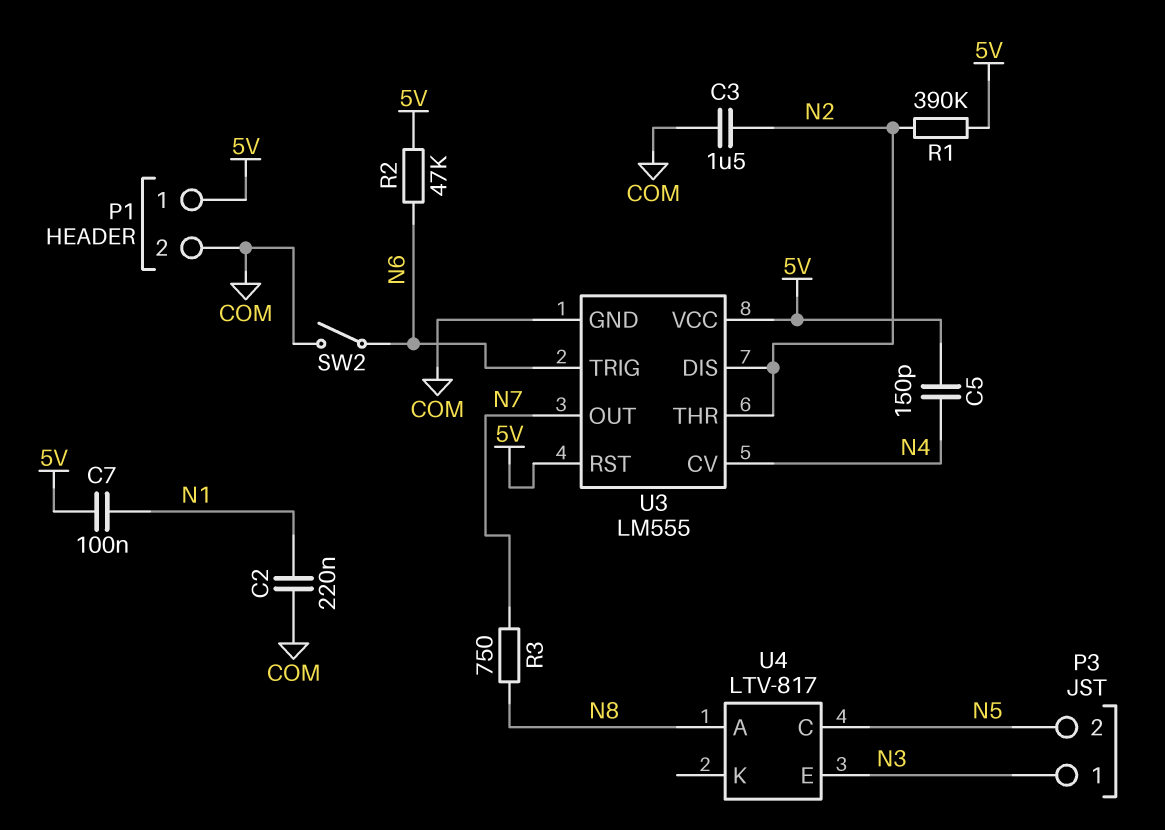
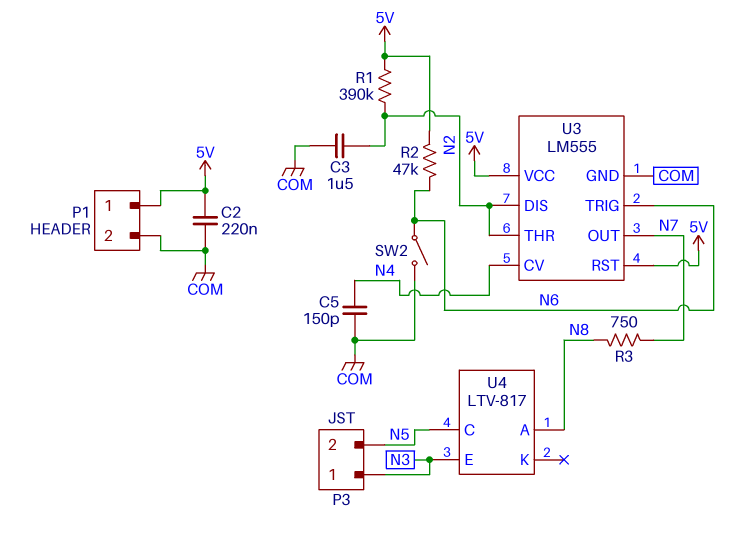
C2: 220nF (COM, N1) -> 220nF (5V, COM)
C5: 150pF (5V, N4) -> 150pF (COM, N4)
C7: 100nF (5V, N1) -> none

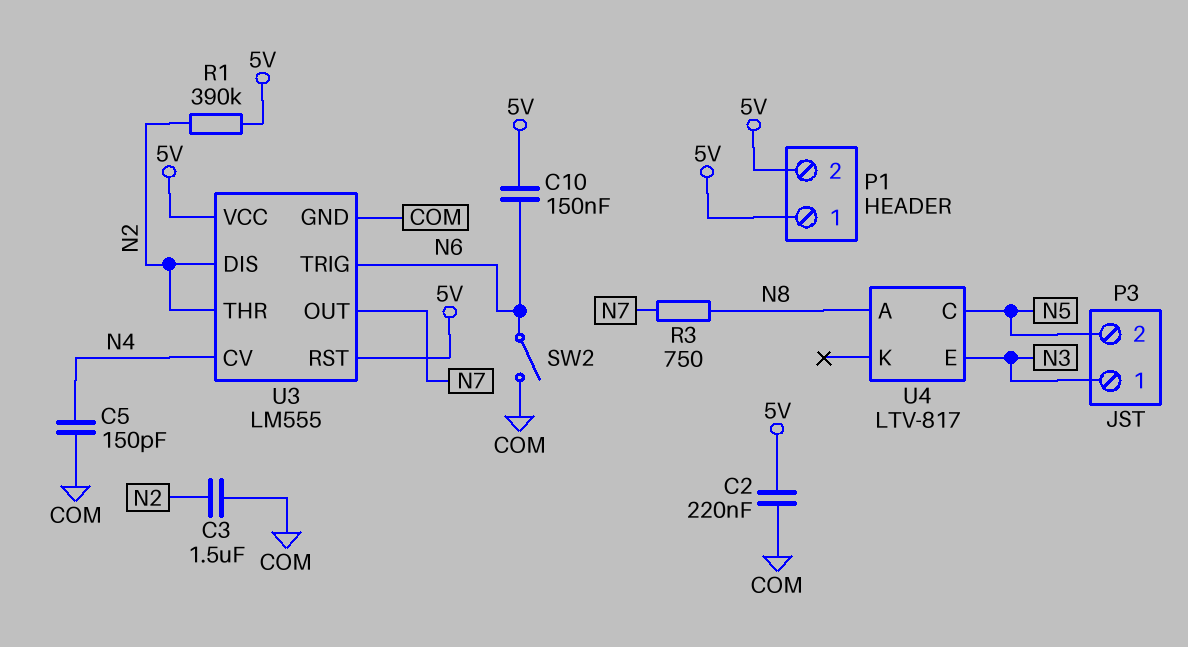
C10: none -> 150nF (5V, N6)
P1 pin 2: COM -> 5V
R2: 47k (5V, N6) -> none

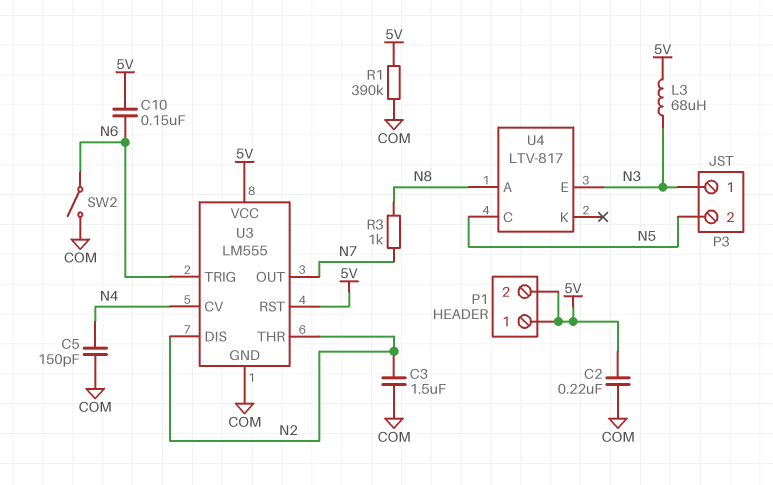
L3: none -> 68uH (5V, N3)
R1: 390k (5V, N2) -> 390k (5V, COM)
R3: 750 (N7, N8) -> 1k (N7, N8)

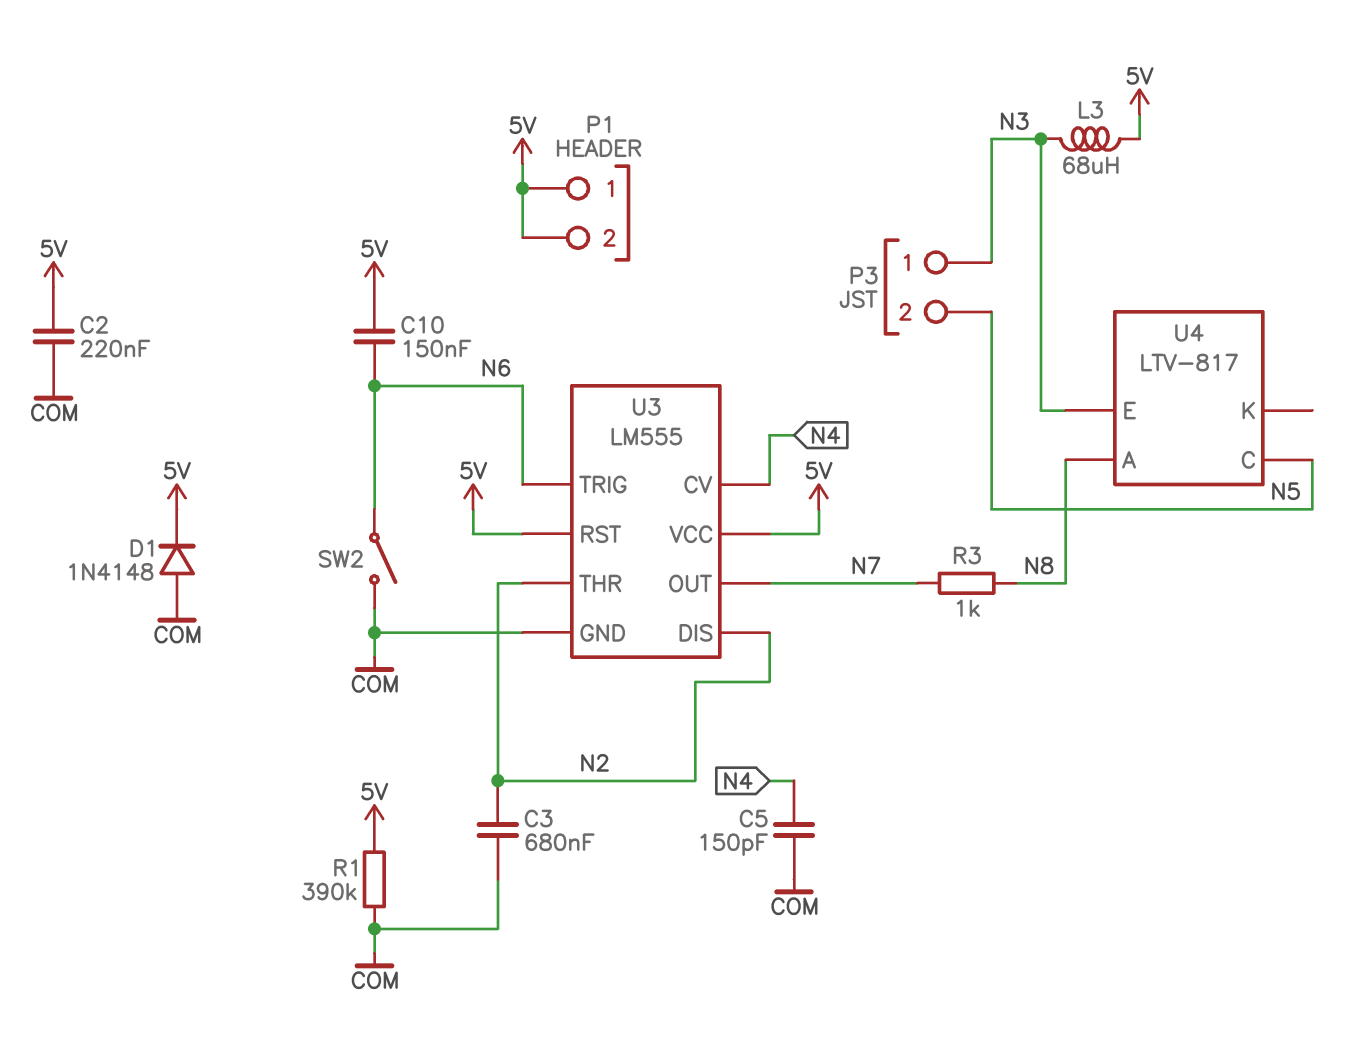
C3: 1.5uF (COM, N2) -> 680nF (COM, N2)
D1: none -> diode 1N4148 (A COM, K 5V)

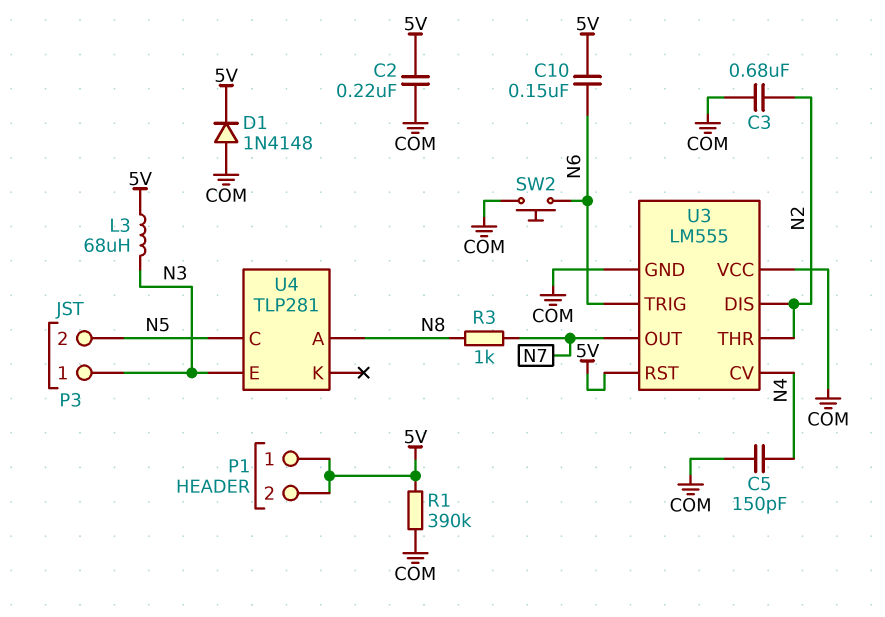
SW2: switch (COM, N6) -> button (COM, N6)
U3 pin VCC: 5V -> COM
U4: LTV-817 -> TLP281

